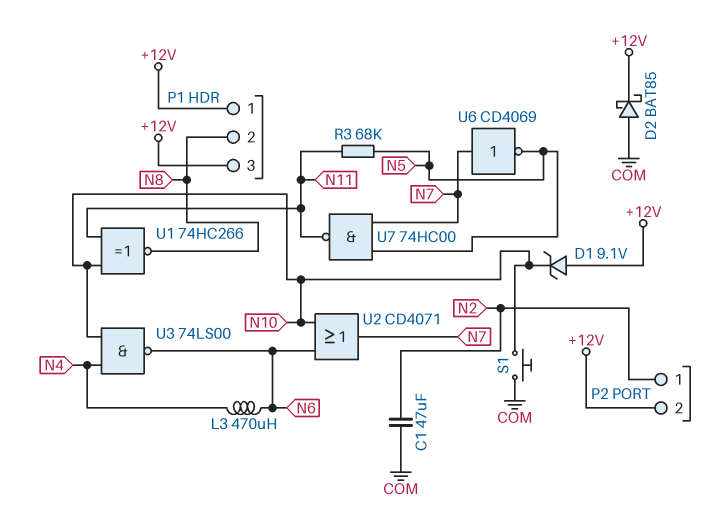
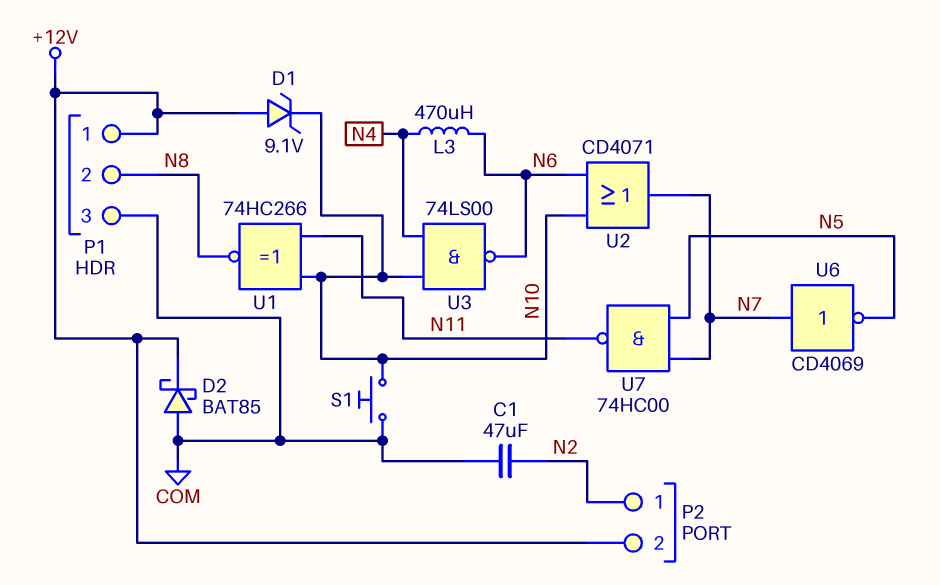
P1 pin 3: +12V -> COM
R3: 68k (N5, N11) -> none

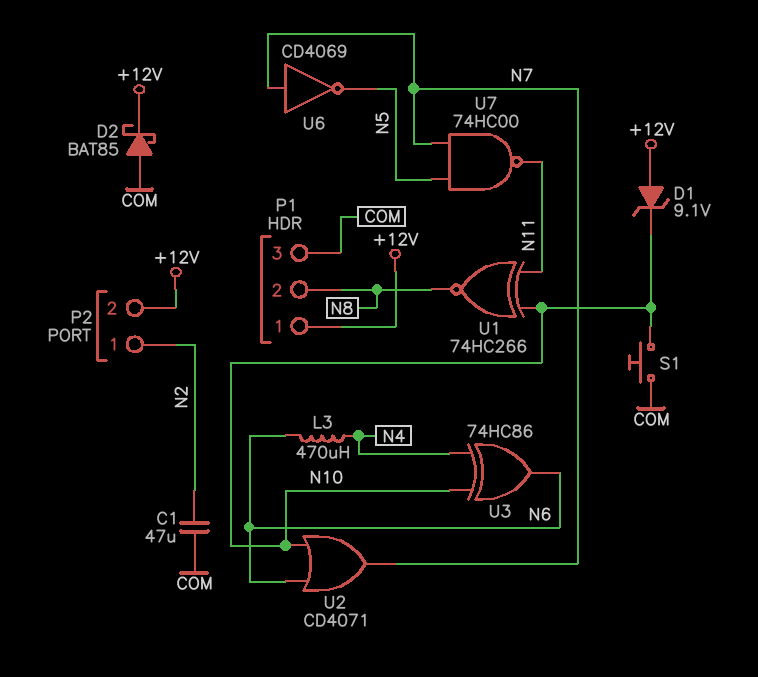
U3: NAND 74LS00 (in N4, in N10, out N6) -> XOR 74HC86 (in N4, in N10, out N6)

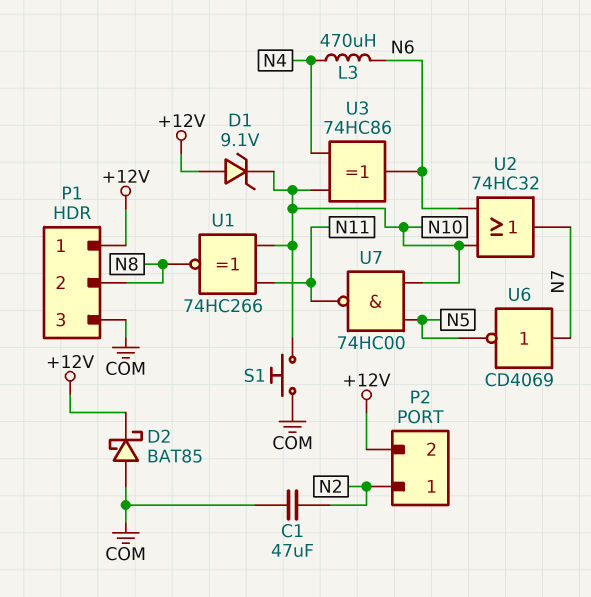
U2: OR CD4071 (in N6, in N10, out N7) -> OR 74HC32 (in N6, in N10, out N7)
U7: NAND 74HC00 (in N5, in N7, out N11) -> NAND 74HC00 (in N5, in N10, out N11)

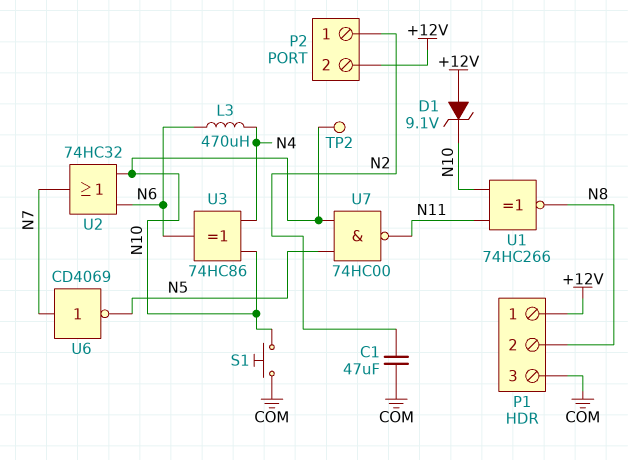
D2: schottky BAT85 (A COM, K +12V) -> none
TP2: none -> test point (N10)

